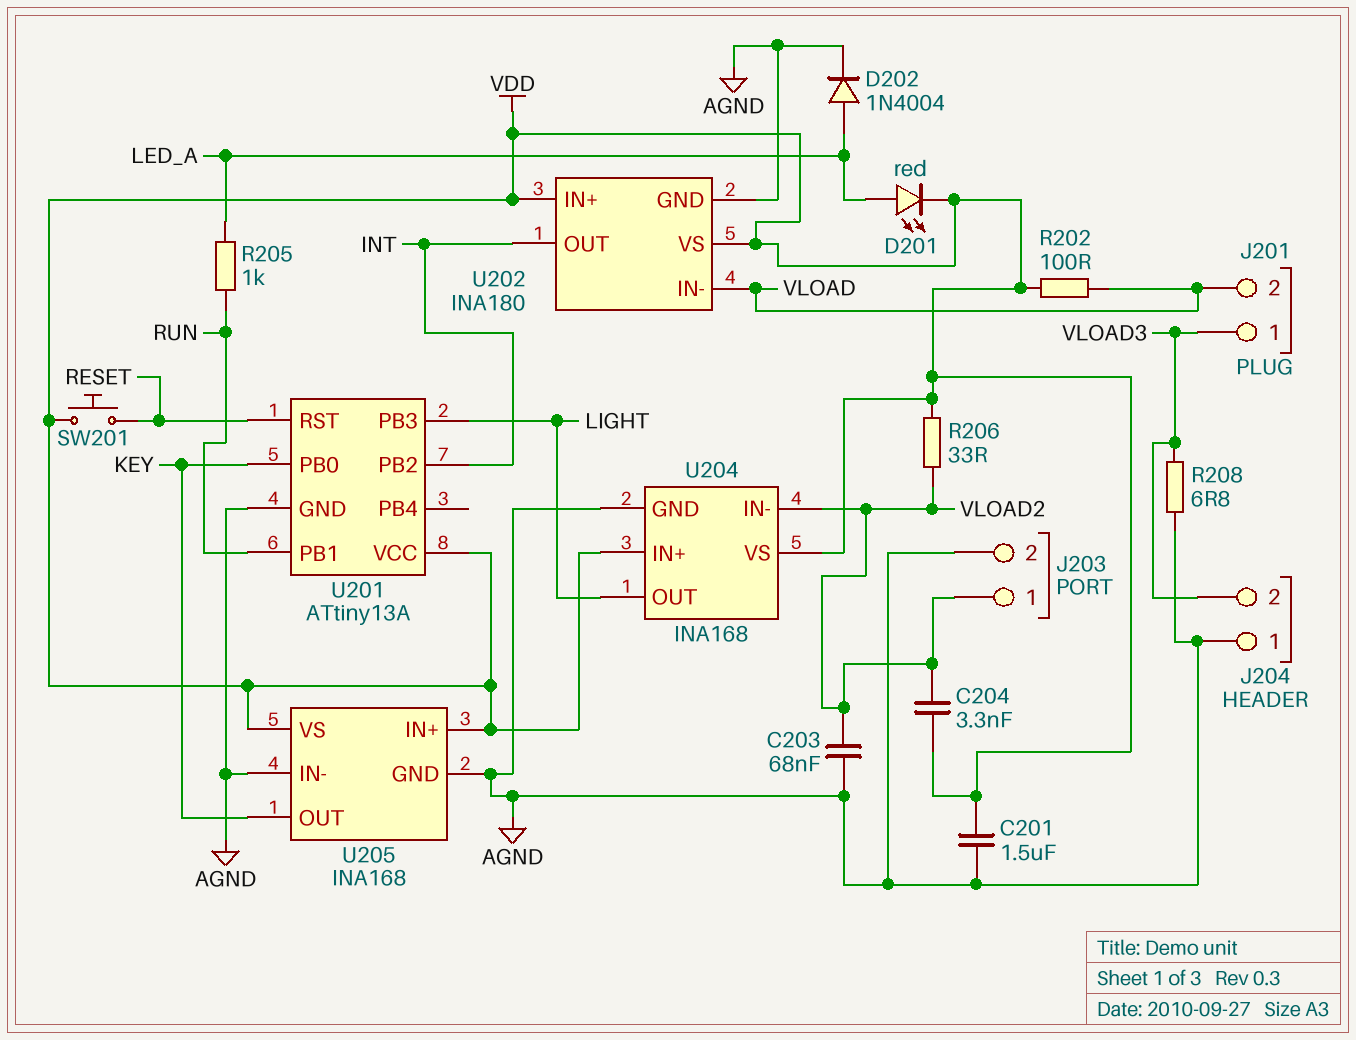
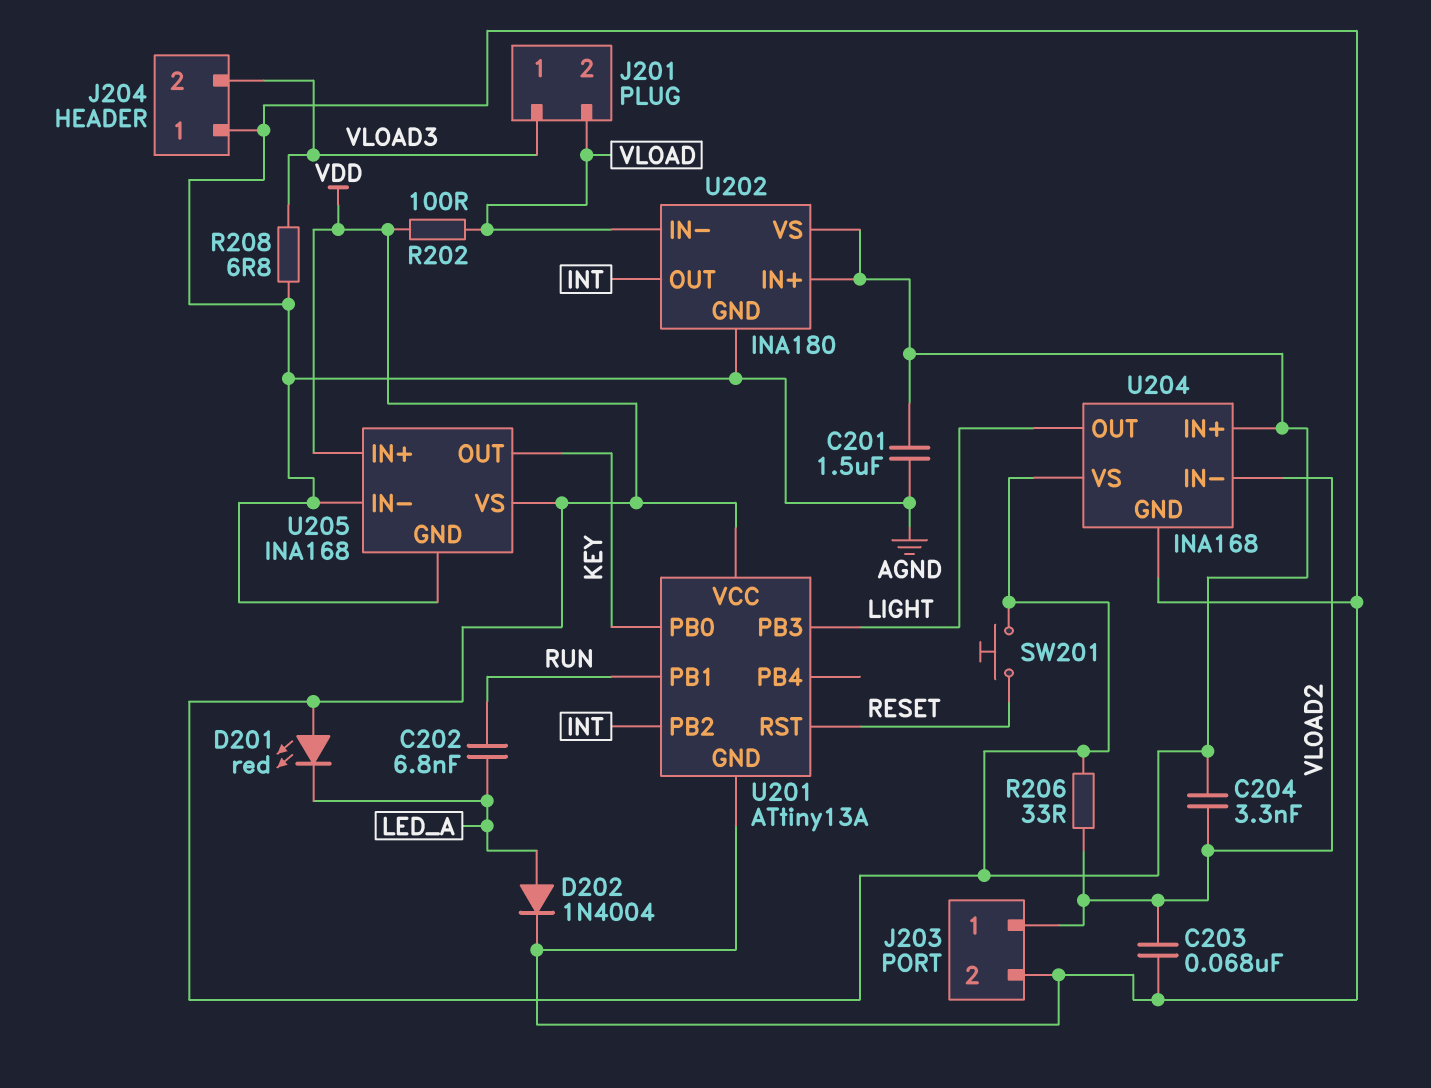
C202: none -> 6.8nF (LED_A, RUN)
D201: LED red (A LED_A, K VDD) -> LED red (A VDD, K LED_A)
R205: 1k (LED_A, RUN) -> none

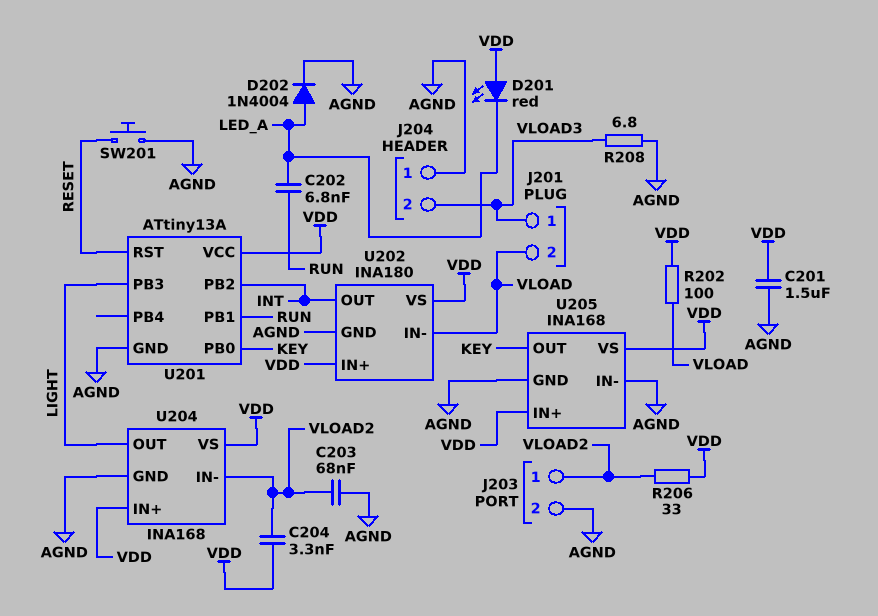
SW201: button (RESET, VDD) -> button (AGND, RESET)

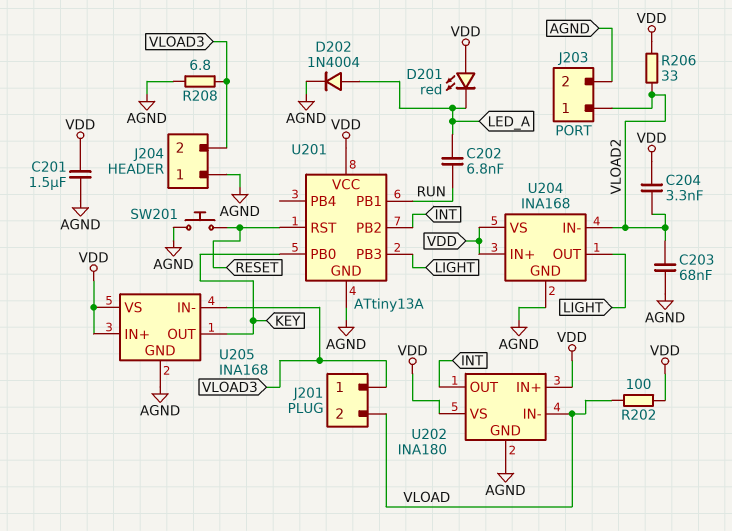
U205 pin IN-: AGND -> VLOAD3

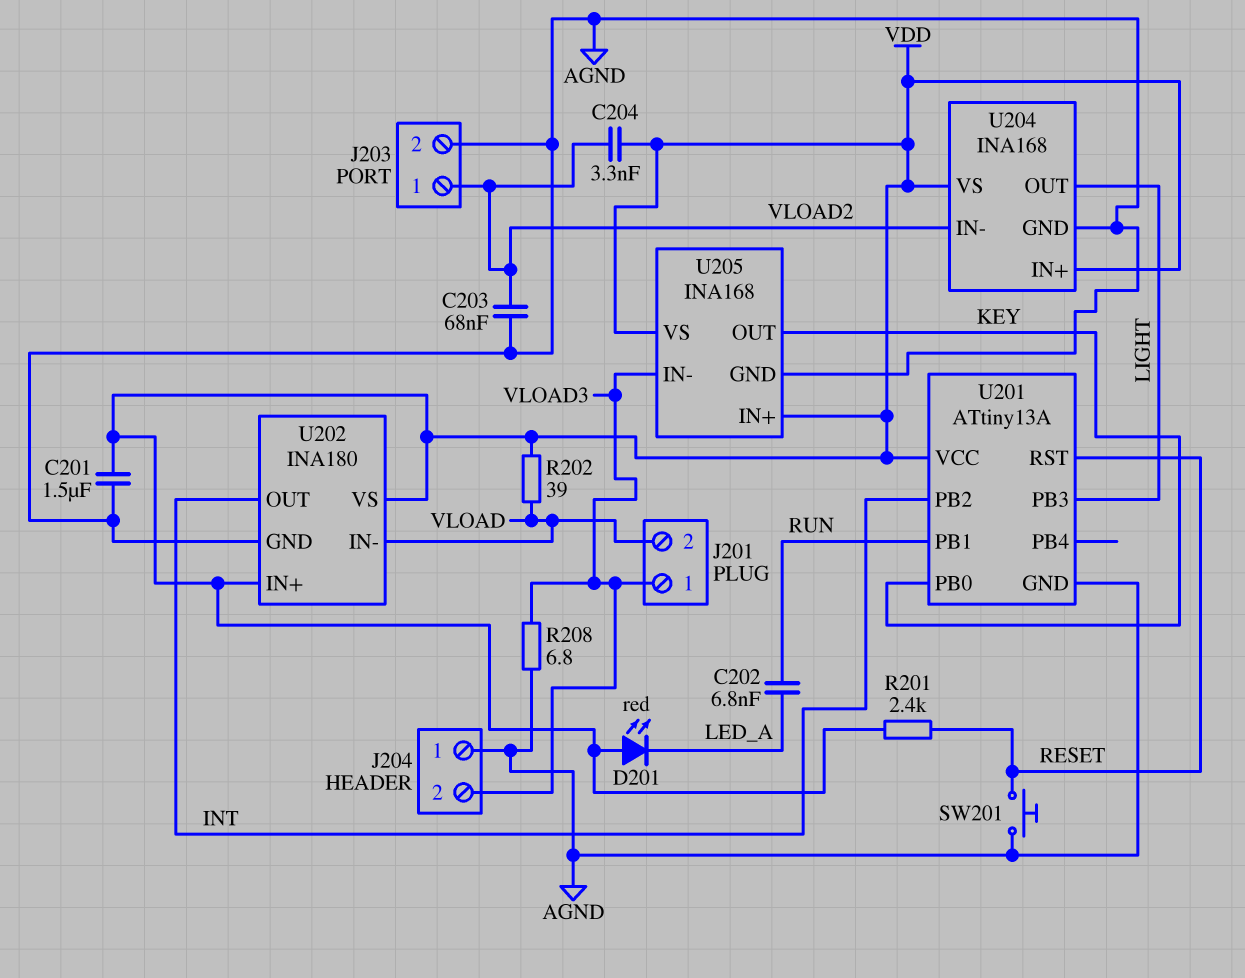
D202: diode 1N4004 (A LED_A, K AGND) -> none
R201: none -> 2.4k (RESET, VDD)
R202: 100 (VDD, VLOAD) -> 39 (VDD, VLOAD)
R206: 33 (VDD, VLOAD2) -> none

